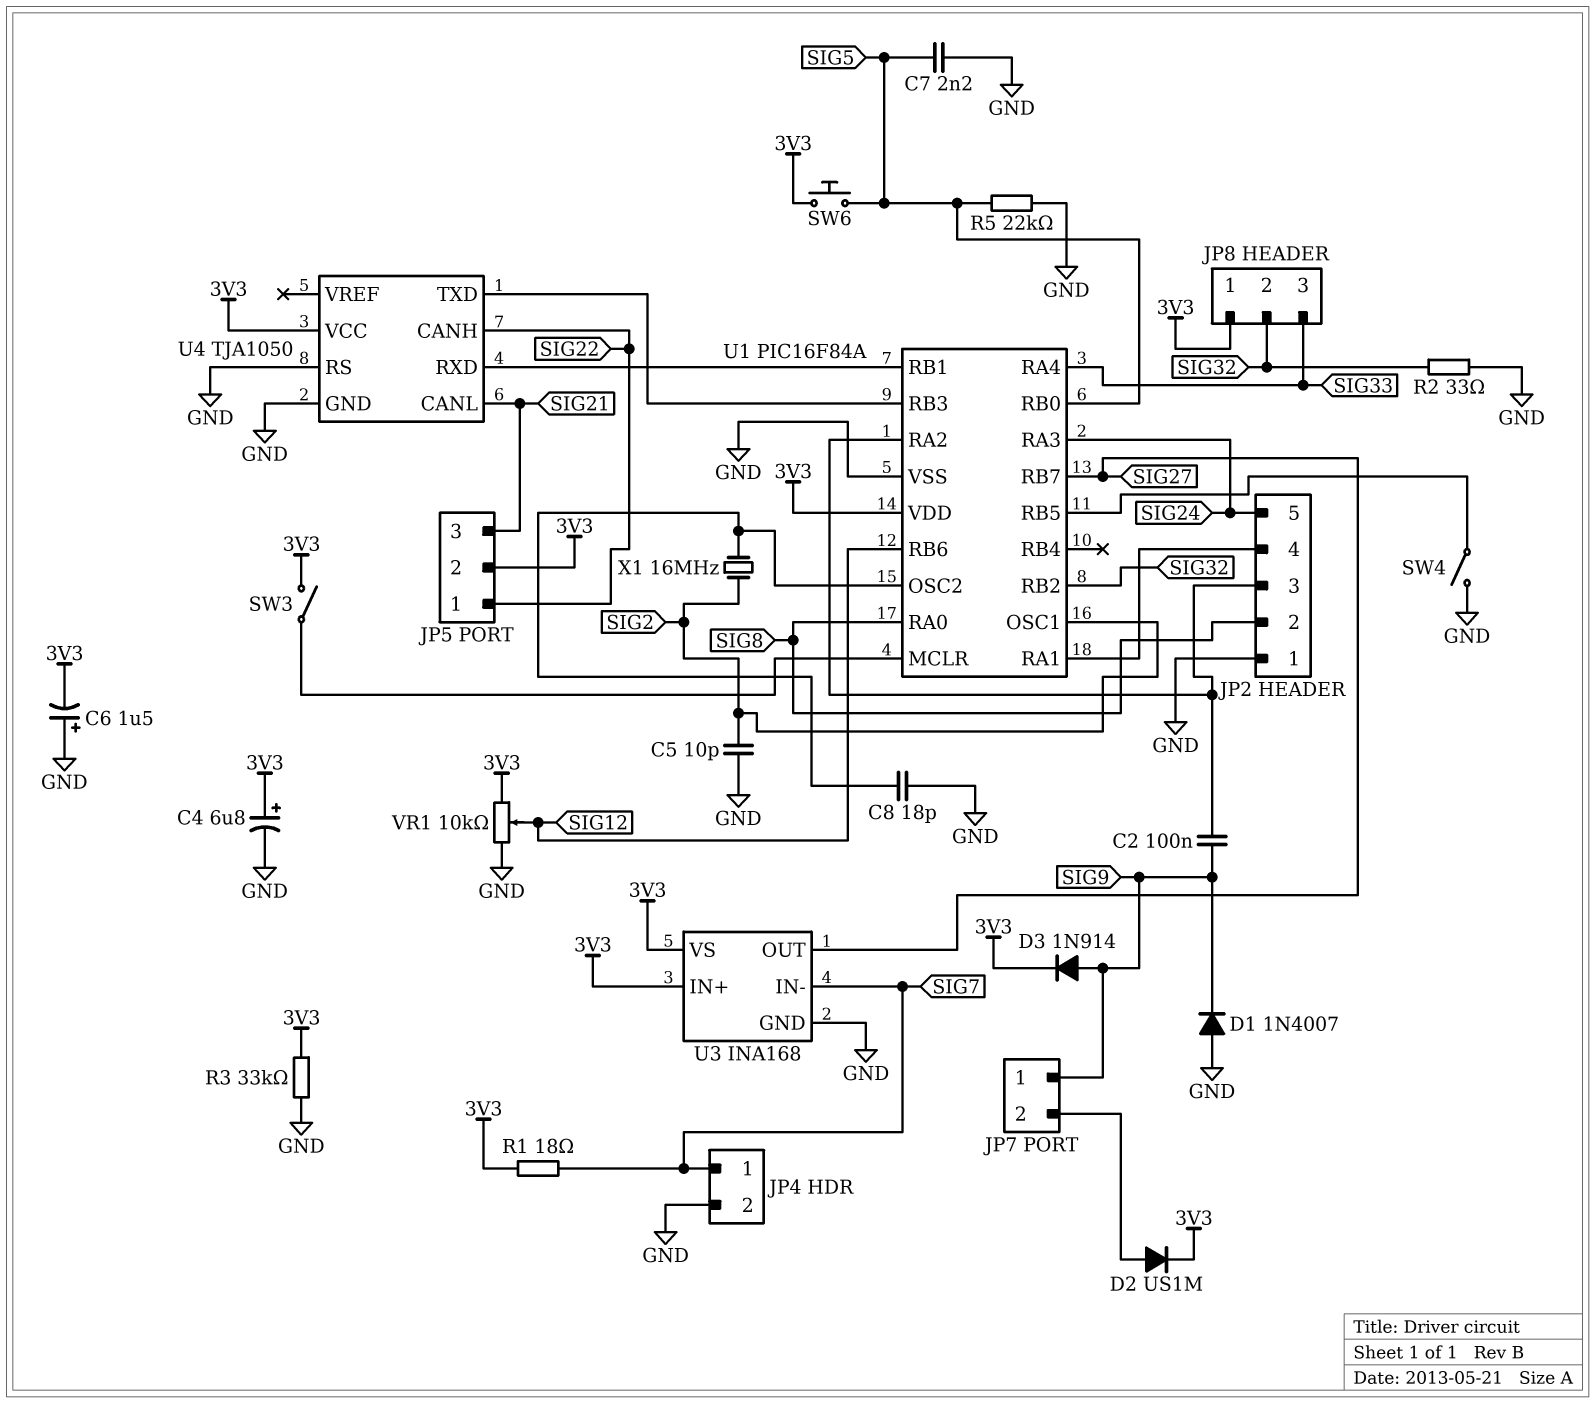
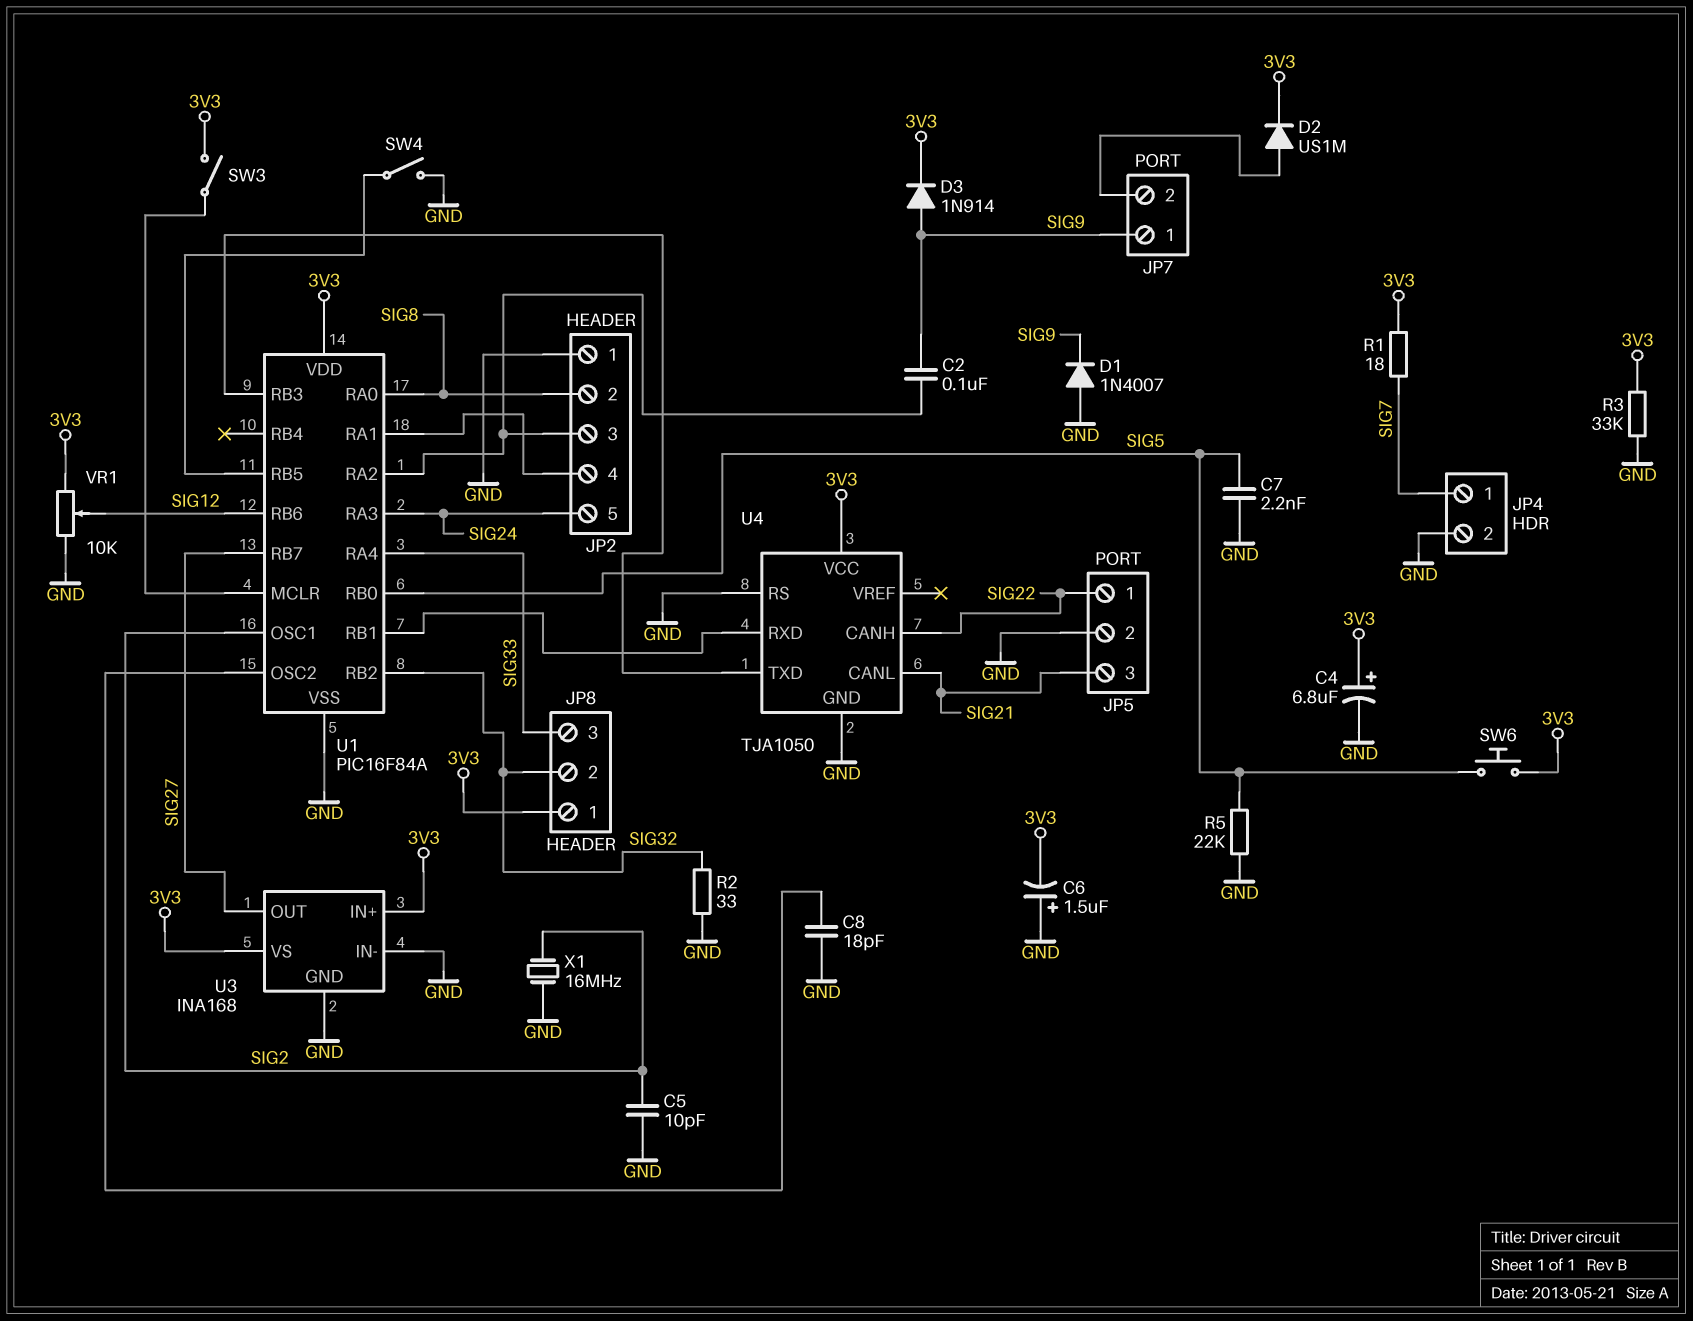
JP5 pin 2: 3V3 -> GND
U3 pin IN-: SIG7 -> GND
X1: 16MHz (SIG2, U1/OSC2) -> 16MHz (GND, SIG2)

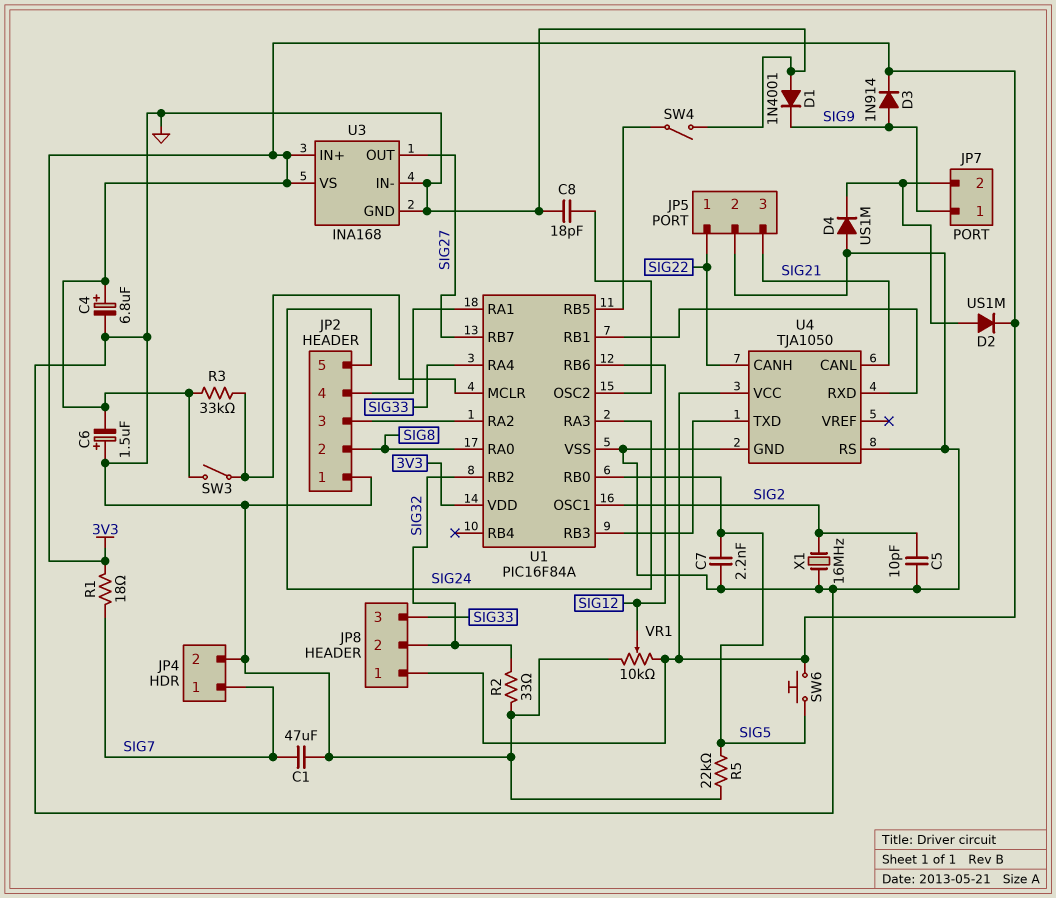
C1: none -> 47uF (GND, SIG7)
C2: 100nF (JP2/3, SIG9) -> none
D1: diode 1N4007 (A GND, K SIG9) -> diode 1N4001 (A GND, K SIG9)
D4: none -> diode US1M (A GND, K JP7/2)
R3: 33k (3V3, GND) -> 33k (3V3, U1/MCLR)

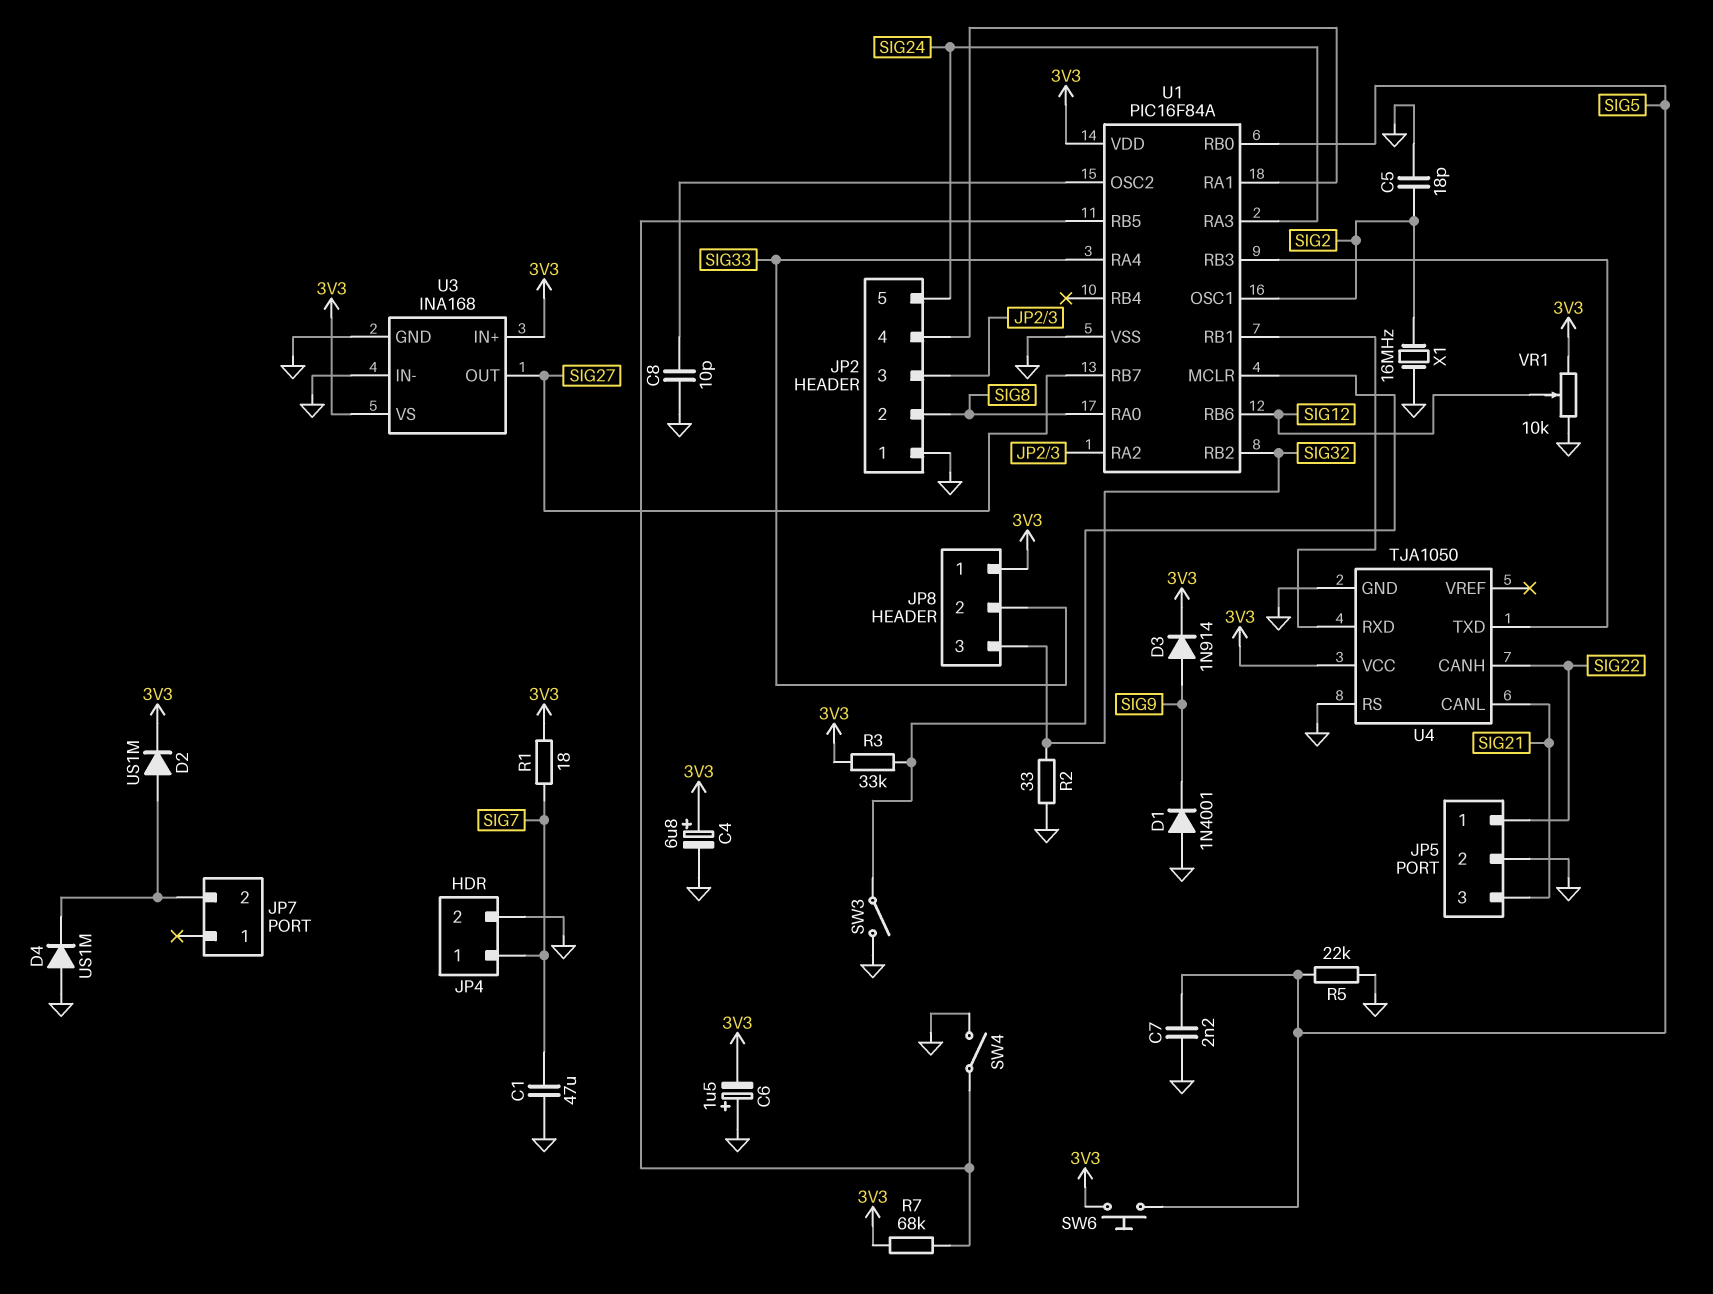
C5: 10pF (GND, SIG2) -> 18pF (GND, SIG2)
C8: 18pF (GND, U1/OSC2) -> 10pF (GND, U1/OSC2)
JP7 pin 1: SIG9 -> none
JP8 pin 2: SIG32 -> SIG33
JP8 pin 3: SIG33 -> SIG32
R7: none -> 68k (3V3, U1/RB5)
SW3: switch (3V3, U1/MCLR) -> switch (GND, U1/MCLR)

